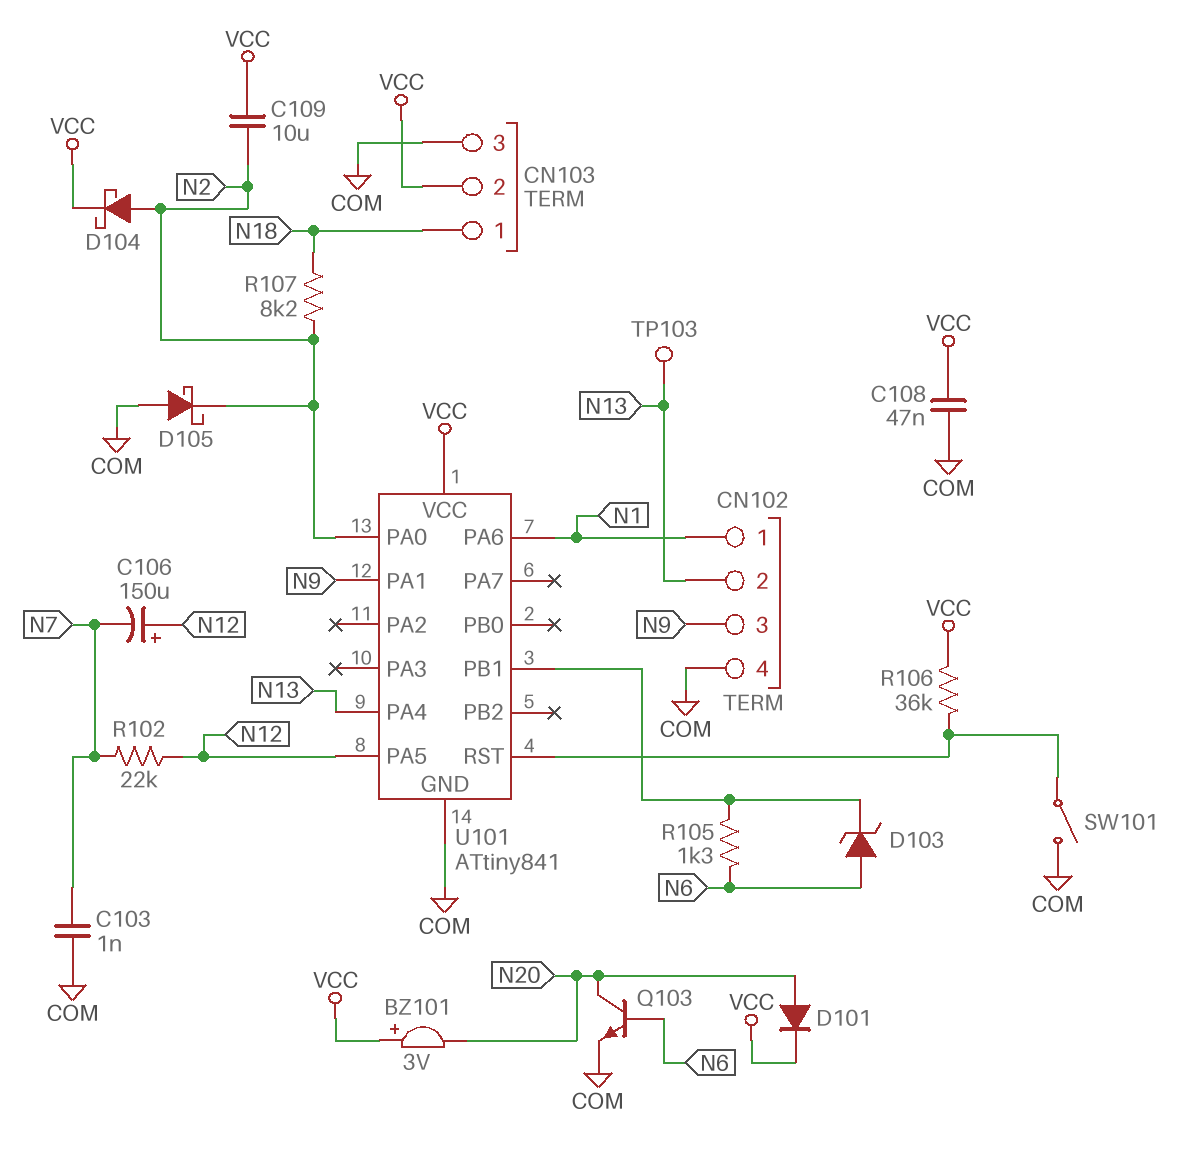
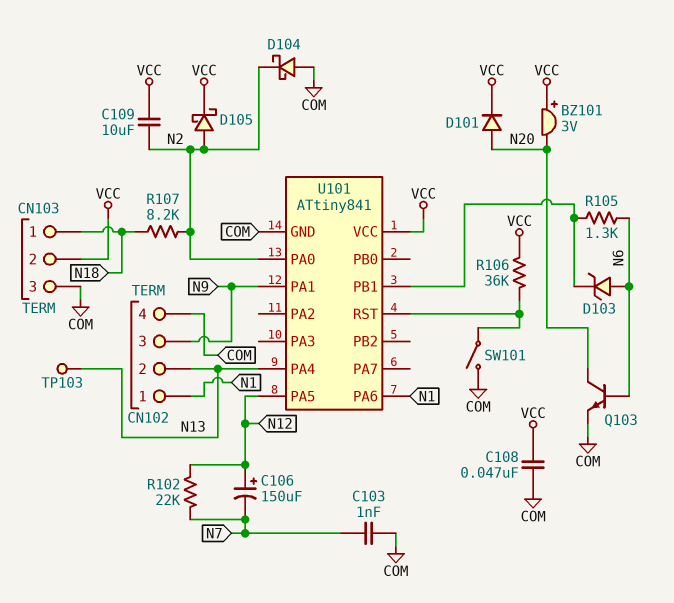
D104: schottky (A N2, K VCC) -> schottky (A COM, K N2)
D105: schottky (A COM, K N2) -> schottky (A N2, K VCC)

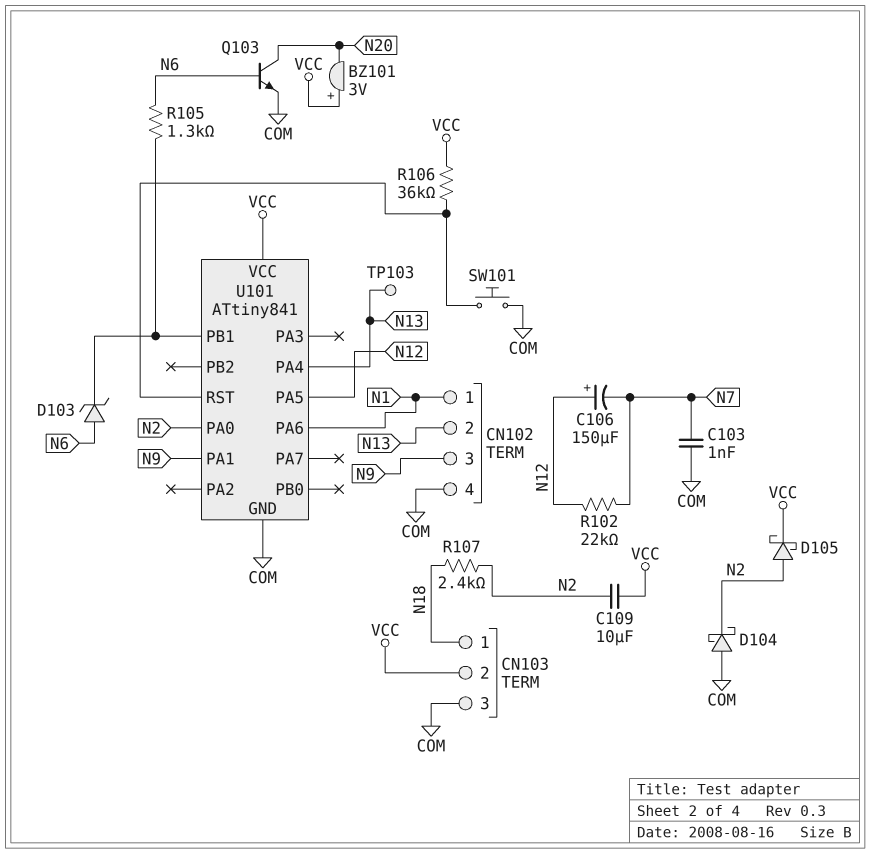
C108: 47nF (COM, VCC) -> none
D101: diode (A N20, K VCC) -> none
R107: 8.2k (N2, N18) -> 2.4k (N2, N18)
SW101: switch (COM, U101/RST) -> button (COM, U101/RST)

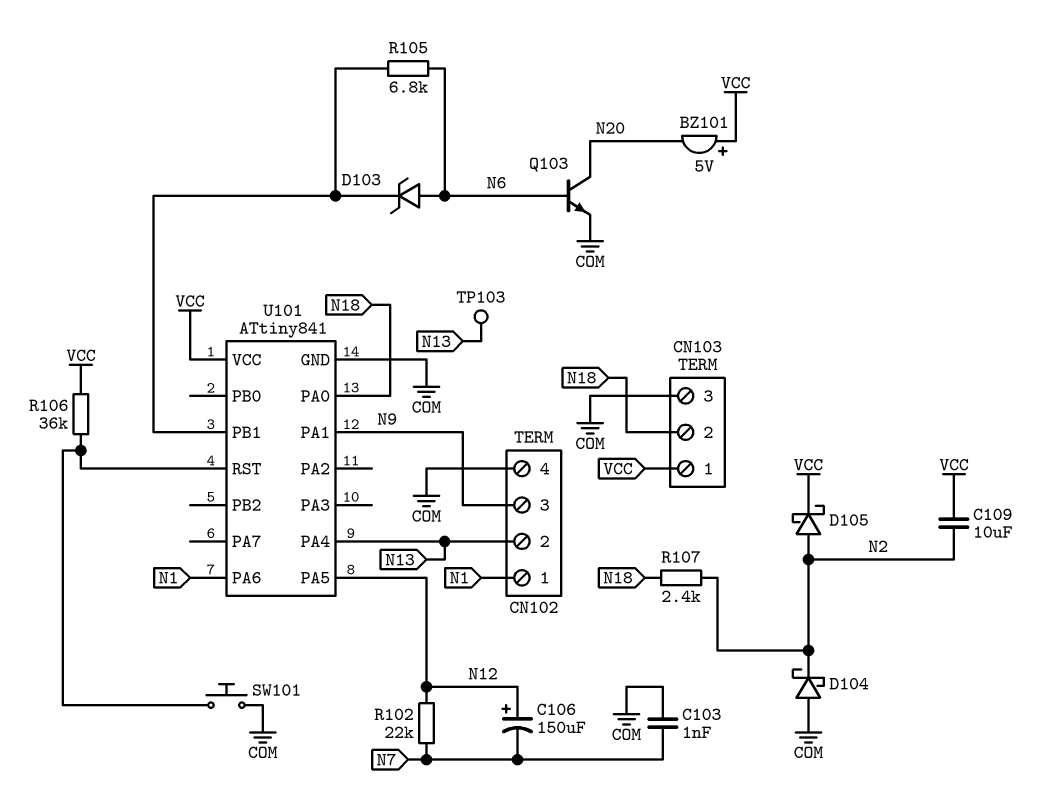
BZ101: buzzer 3V (plus VCC, minus N20) -> buzzer 5V (plus VCC, minus N20)
CN103 pin 1: N18 -> VCC
CN103 pin 2: VCC -> N18
R105: 1.3k (N6, U101/PB1) -> 6.8k (N6, U101/PB1)
U101 pin PA0: N2 -> N18

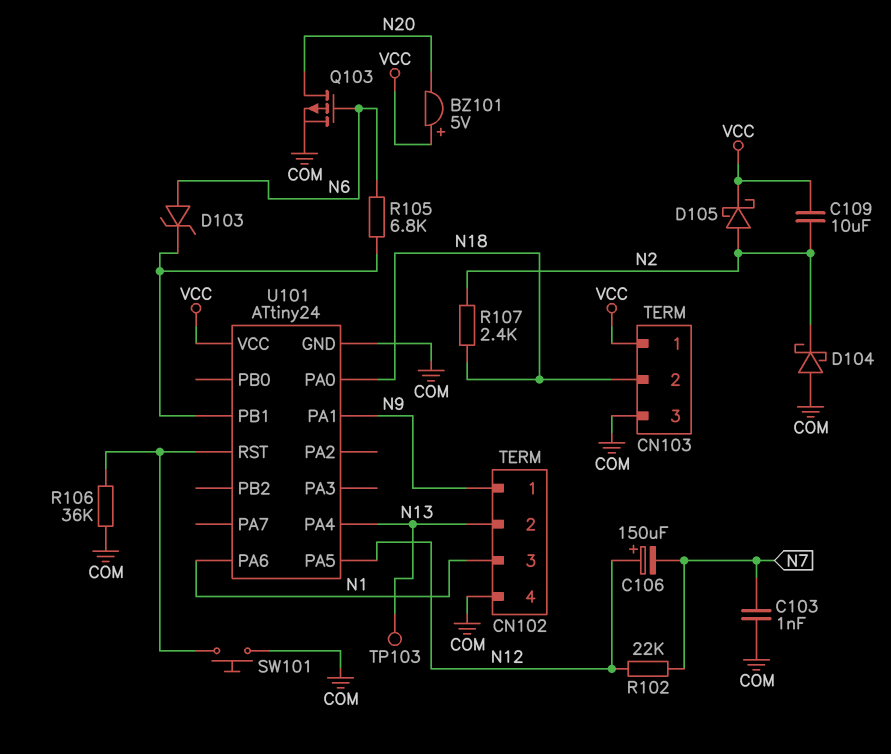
CN102 pin 1: N1 -> N9
CN102 pin 3: N9 -> N1
Q103: NPN (B N6, C N20, E COM) -> PMOS (G N6, D N20, S COM)
R106: 36k (U101/RST, VCC) -> 36k (COM, U101/RST)
U101: ATtiny841 -> ATtiny24

